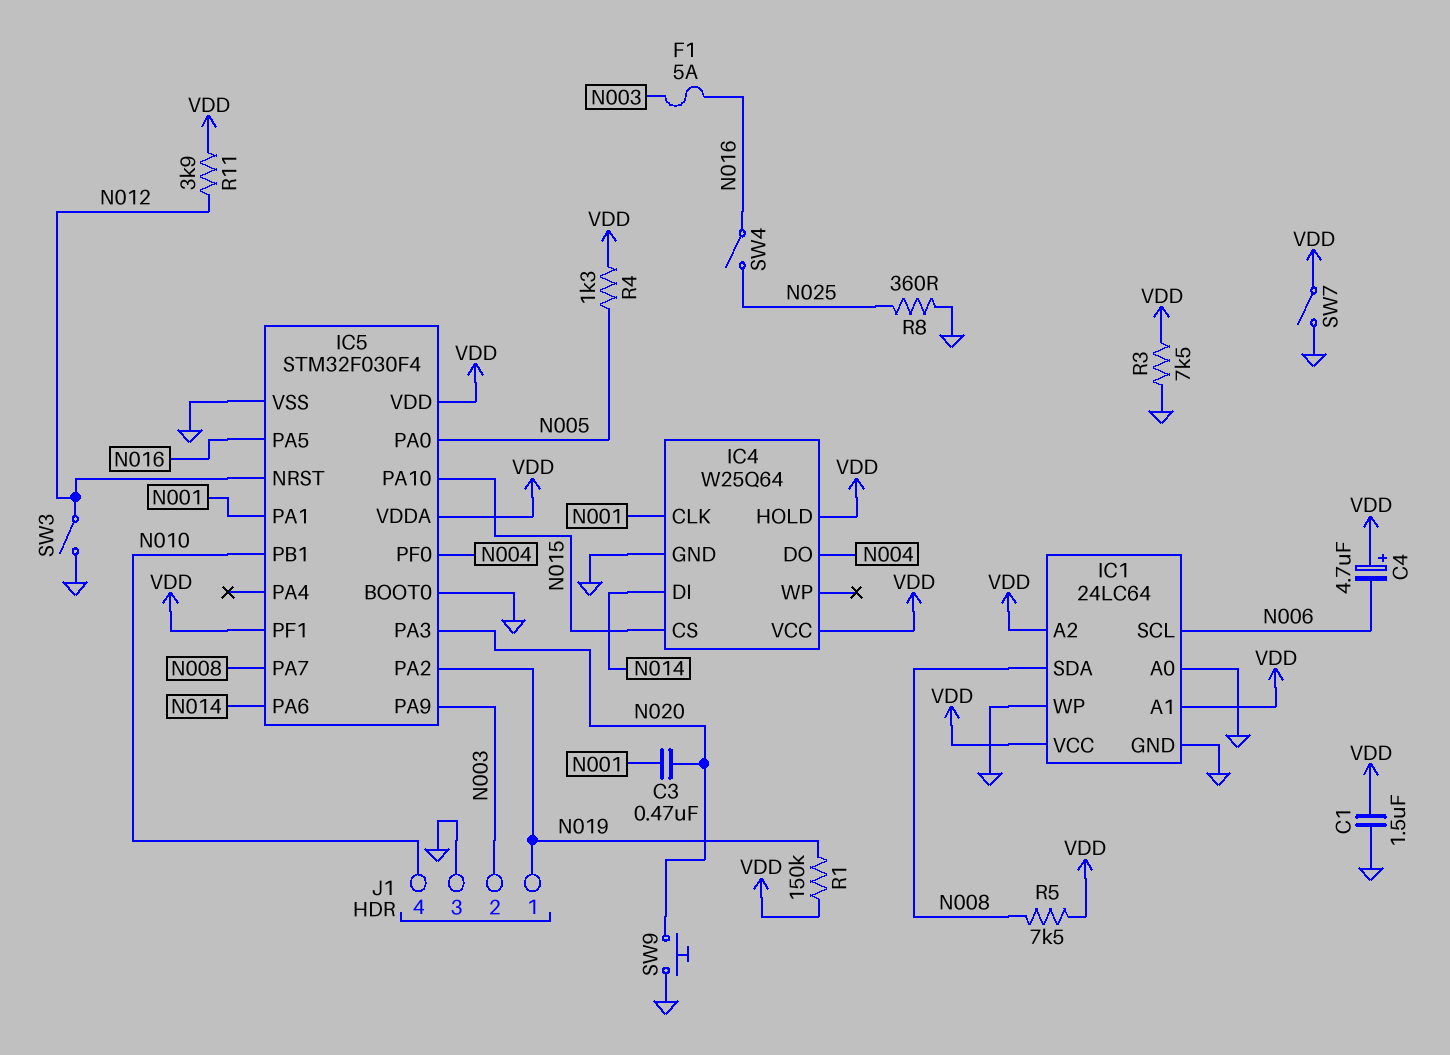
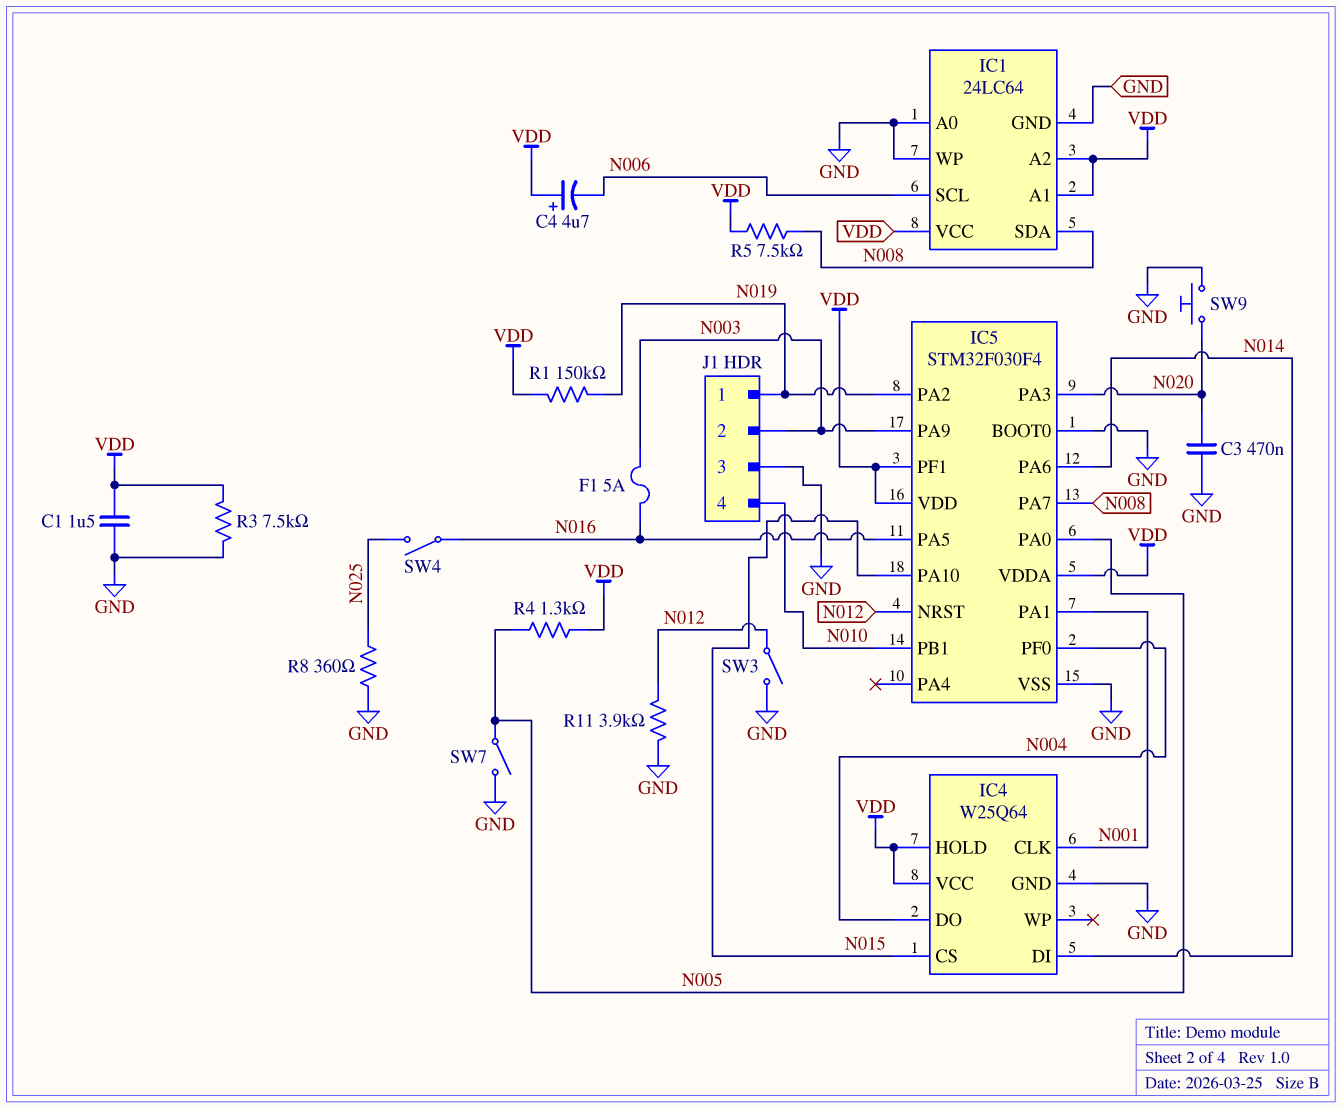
C3: 470nF (N001, N020) -> 470nF (GND, N020)
R11: 3.9k (N012, VDD) -> 3.9k (GND, N012)
SW7: switch (GND, VDD) -> switch (GND, N005)

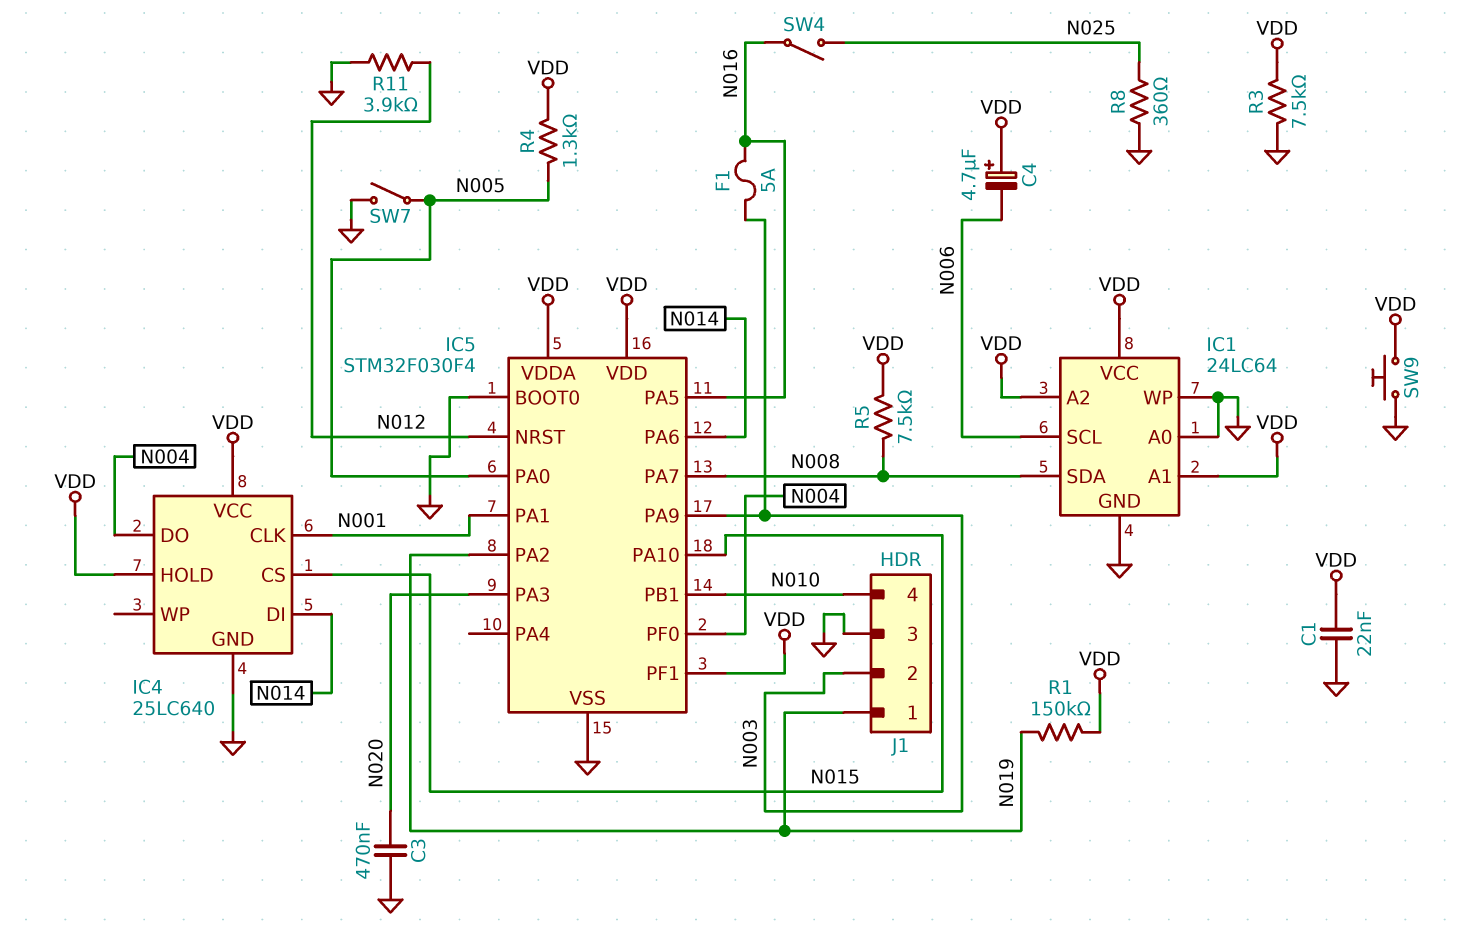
C1: 1.5uF (GND, VDD) -> 22nF (GND, VDD)
IC4: W25Q64 -> 25LC640
SW3: switch (GND, N012) -> none
SW9: button (GND, N020) -> button (GND, VDD)

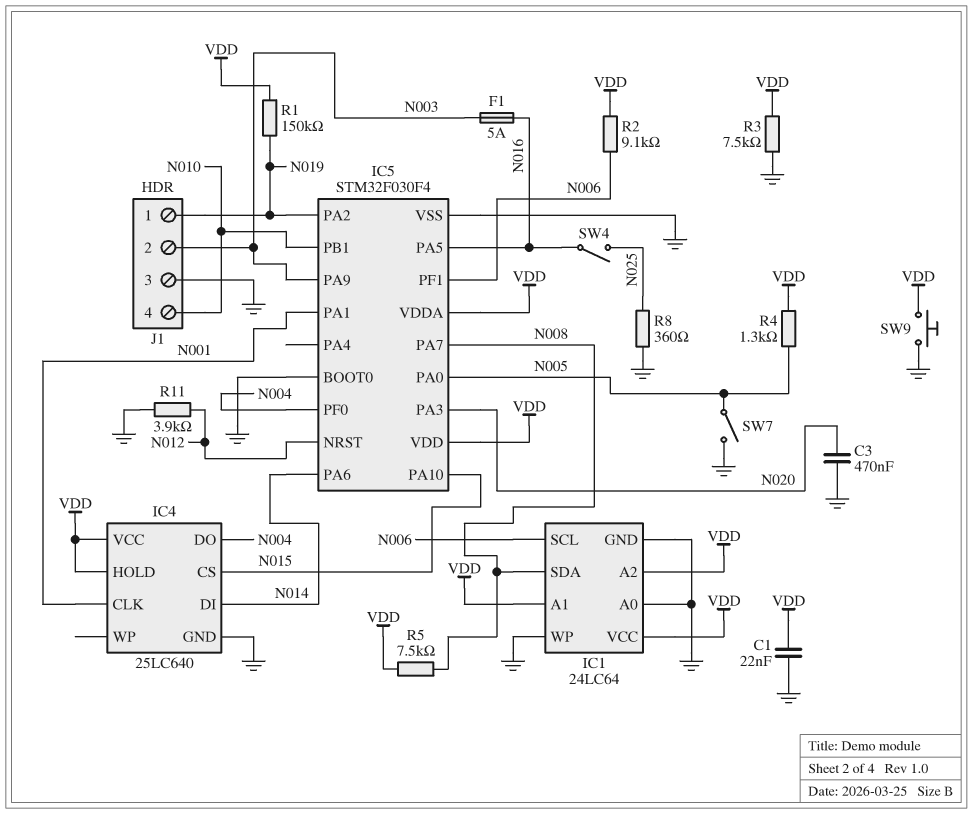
C4: 4.7uF (plus VDD, minus N006) -> none
IC5 pin PF1: VDD -> N006
R2: none -> 9.1k (N006, VDD)

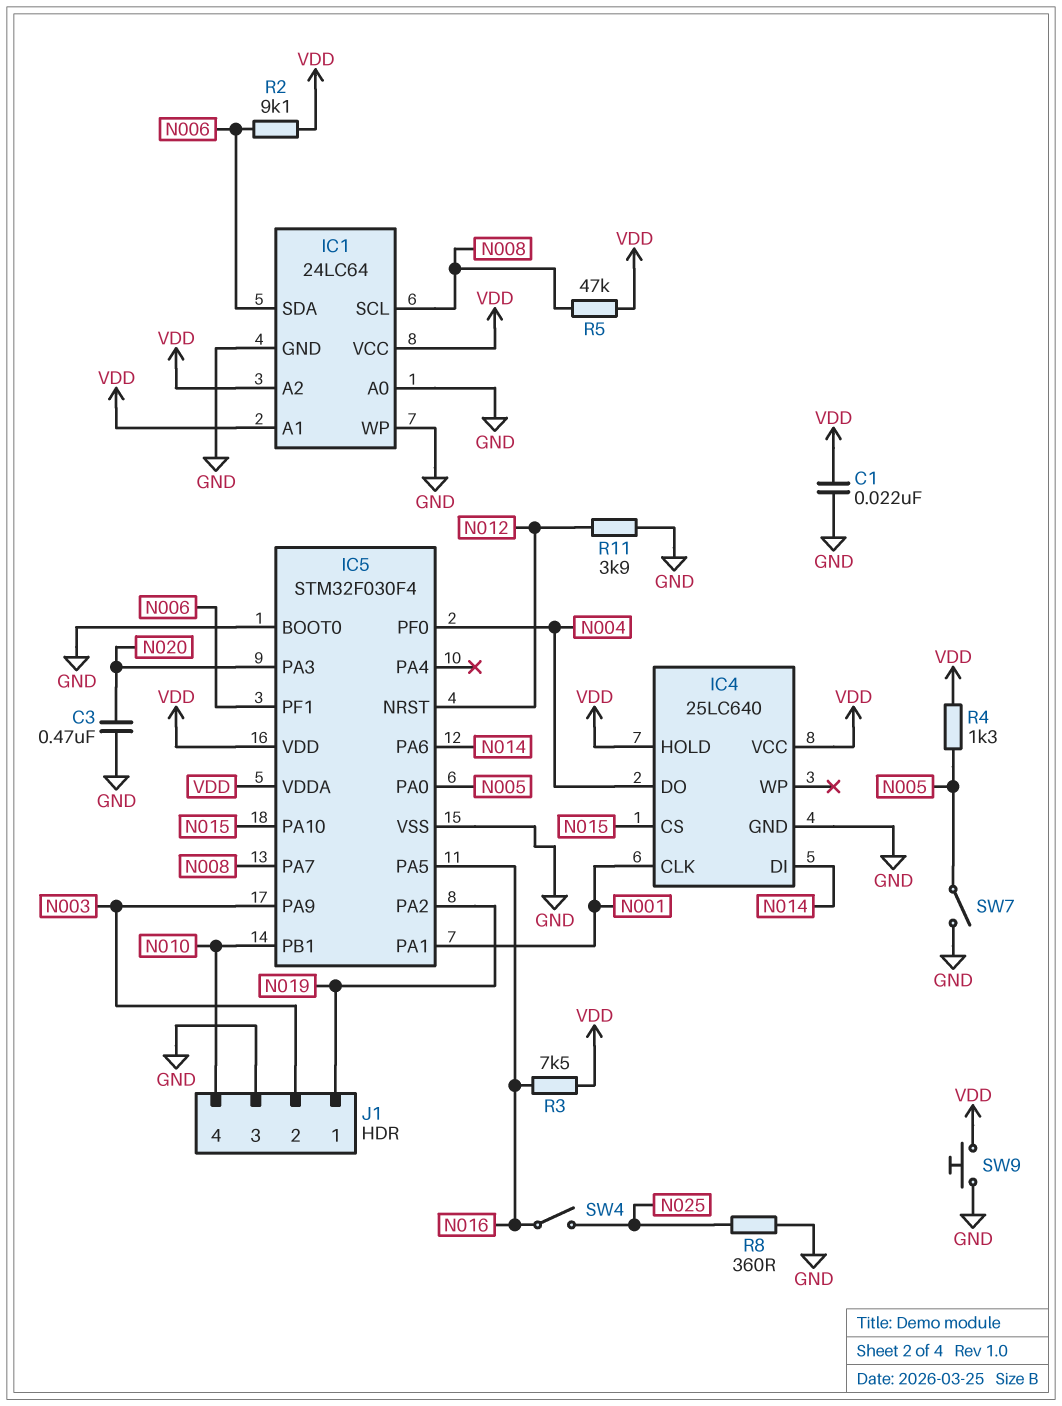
F1: 5A (N003, N016) -> none
IC1 pin SCL: N006 -> N008
IC1 pin SDA: N008 -> N006
R1: 150k (N019, VDD) -> none
R3: 7.5k (GND, VDD) -> 7.5k (N016, VDD)
R5: 7.5k (N008, VDD) -> 47k (N008, VDD)

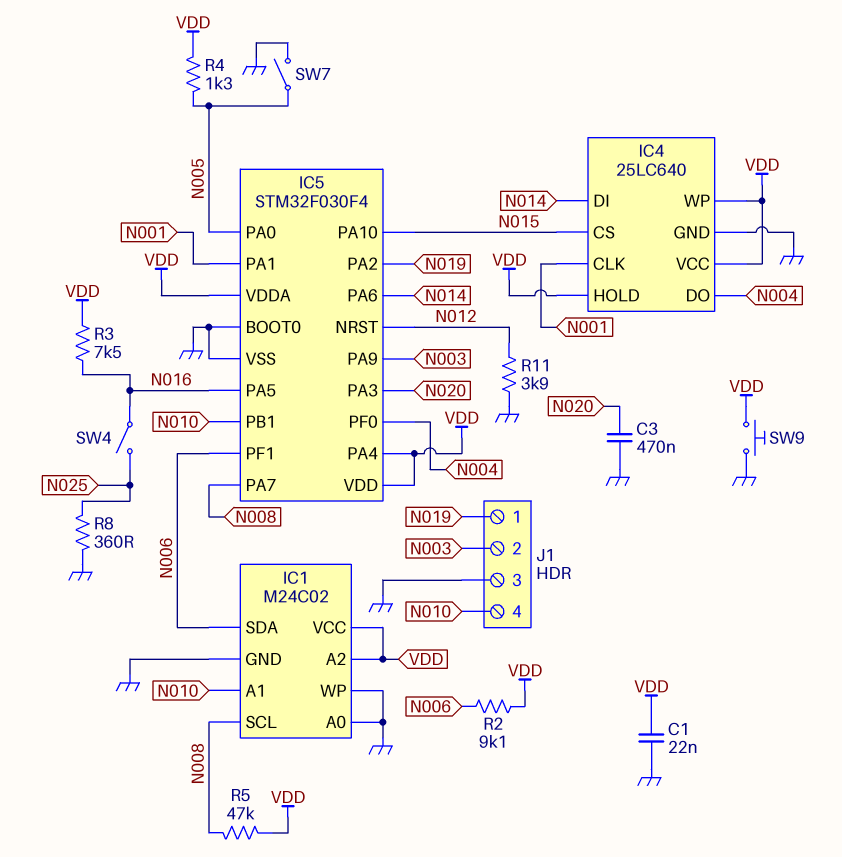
IC1: 24LC64 -> M24C02
IC1 pin A1: VDD -> N010
IC4 pin WP: none -> VDD
IC5 pin PA4: none -> VDD

